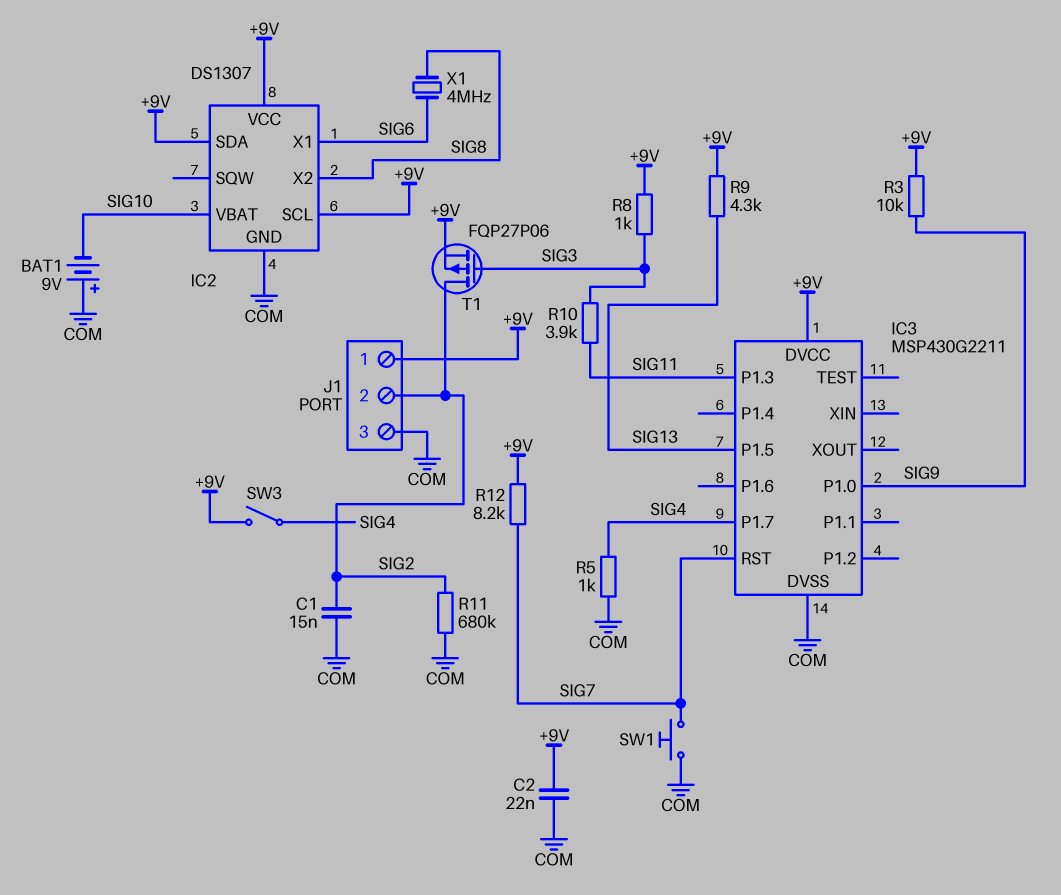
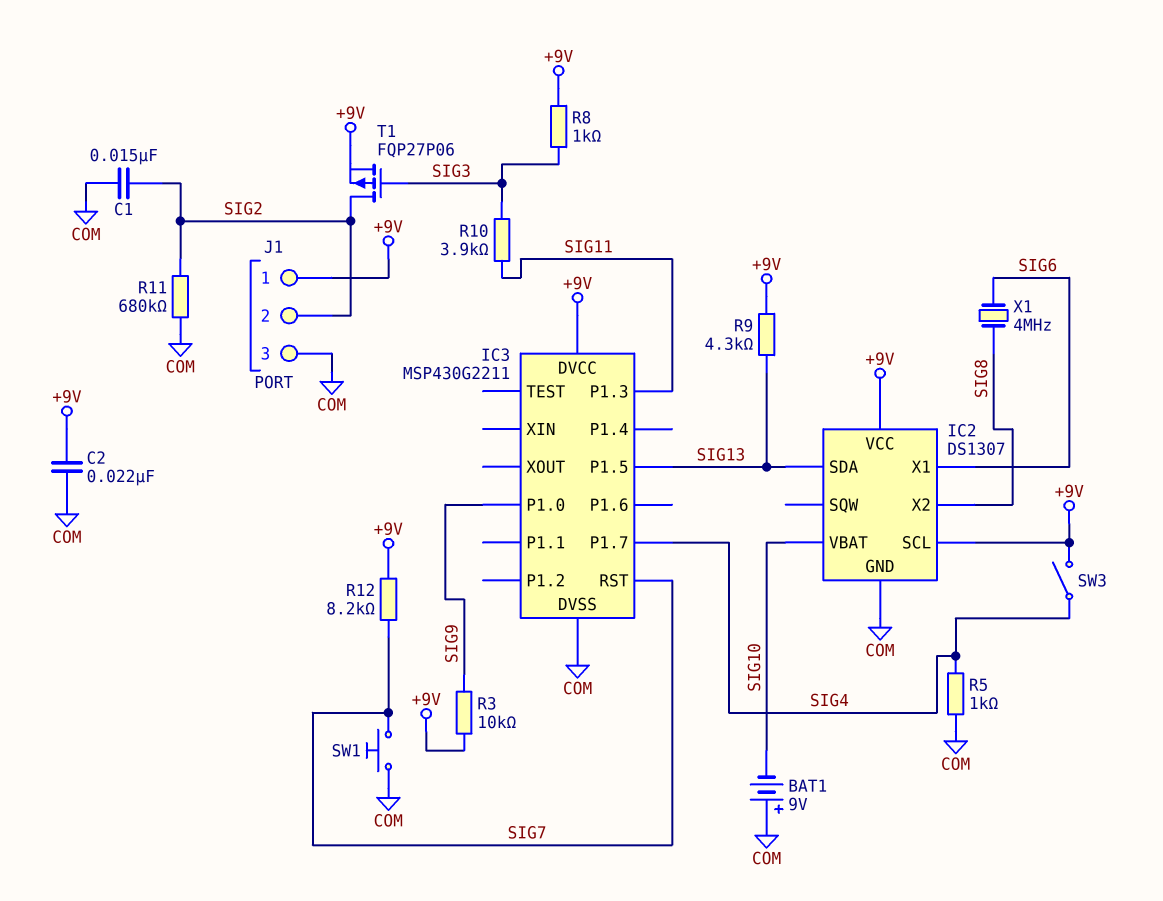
IC2 pin SDA: +9V -> SIG13

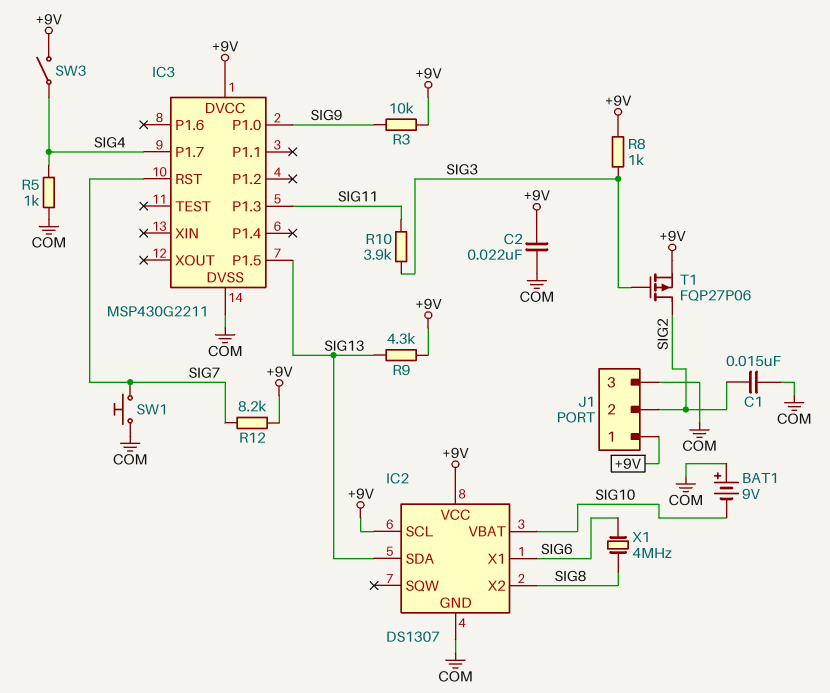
R11: 680k (COM, SIG2) -> none

